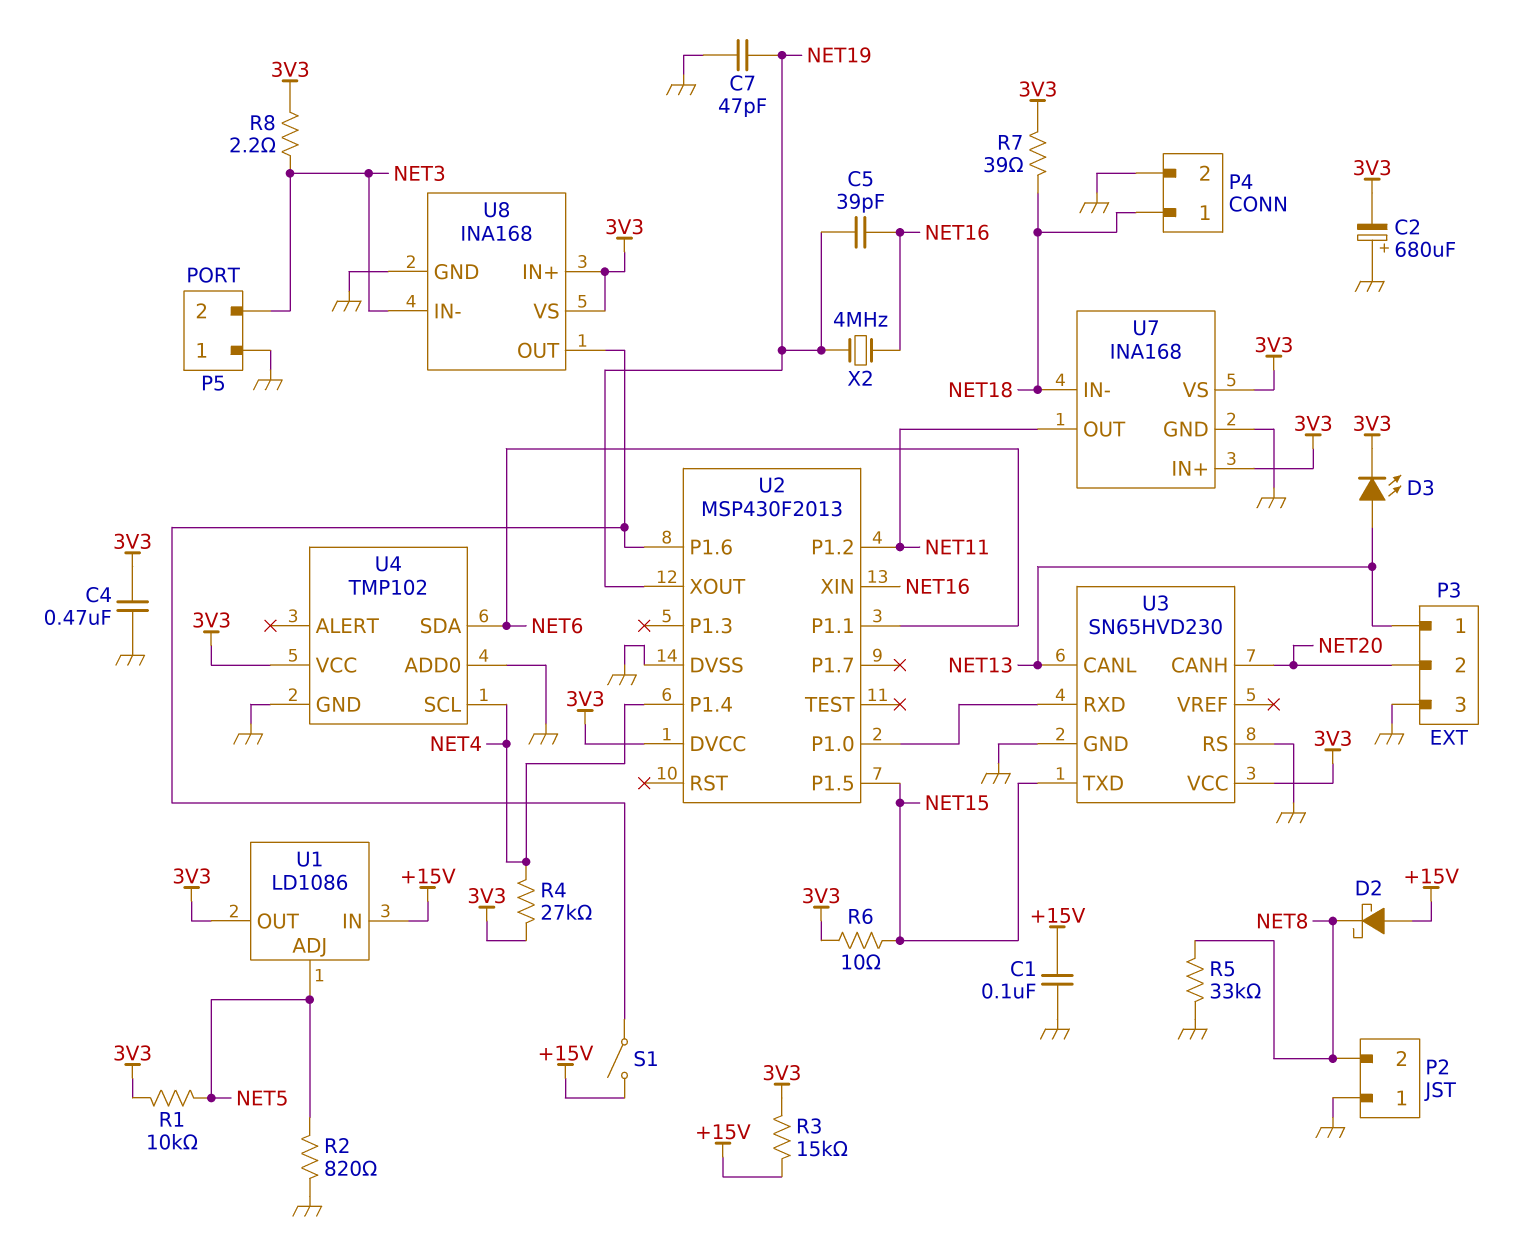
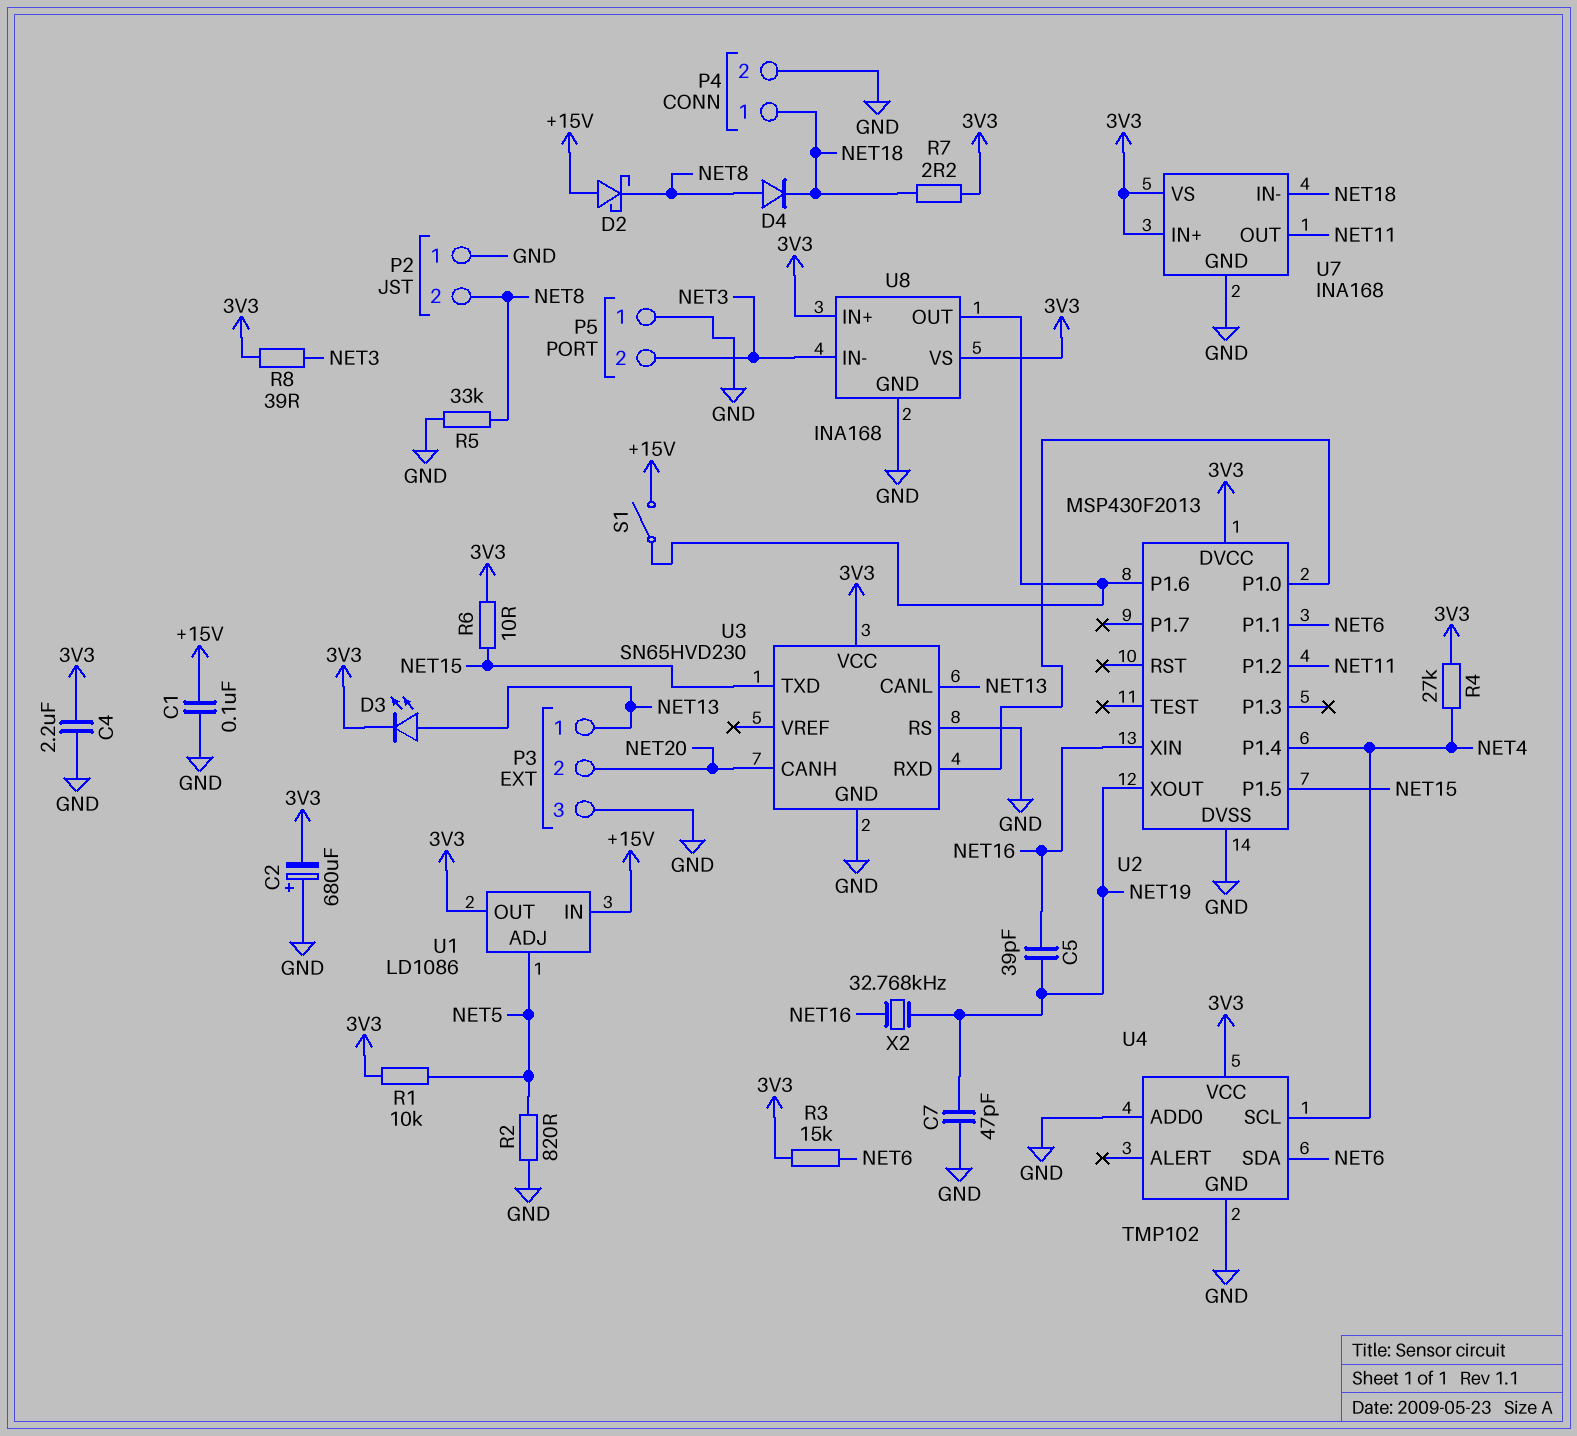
C4: 470nF (3V3, GND) -> 2.2uF (3V3, GND)
D4: none -> diode (A NET8, K NET18)
R3: 15k (+15V, 3V3) -> 15k (3V3, NET6)
R7: 39 (3V3, NET18) -> 2.2 (3V3, NET18)
R8: 2.2 (3V3, NET3) -> 39 (3V3, NET3)
X2: 4MHz (NET16, NET19) -> 32.768kHz (NET16, NET19)

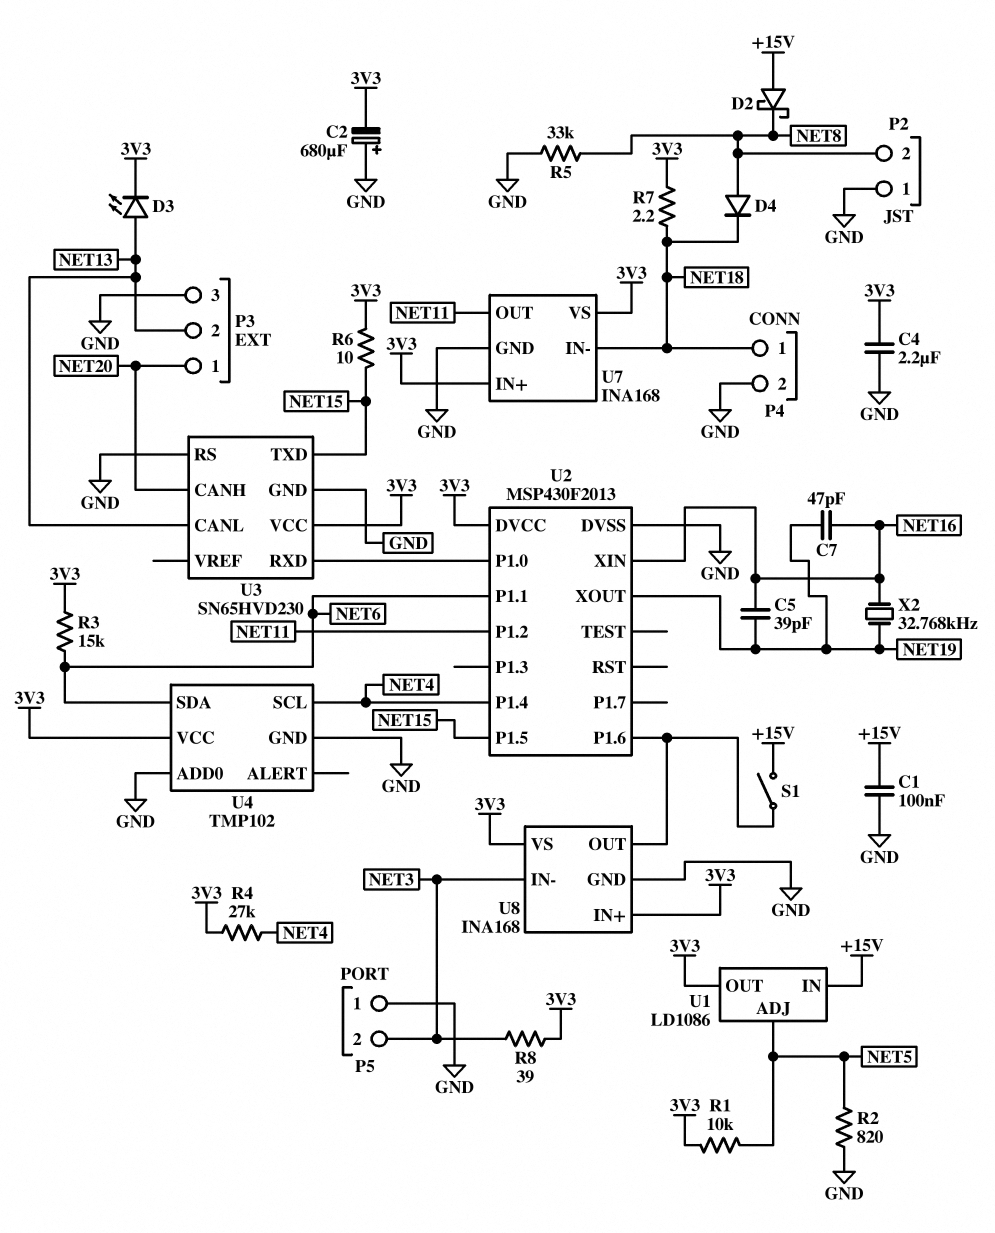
C7: 47pF (GND, NET19) -> 47pF (NET16, NET19)
P3 pin 1: NET13 -> NET20
P3 pin 2: NET20 -> NET13

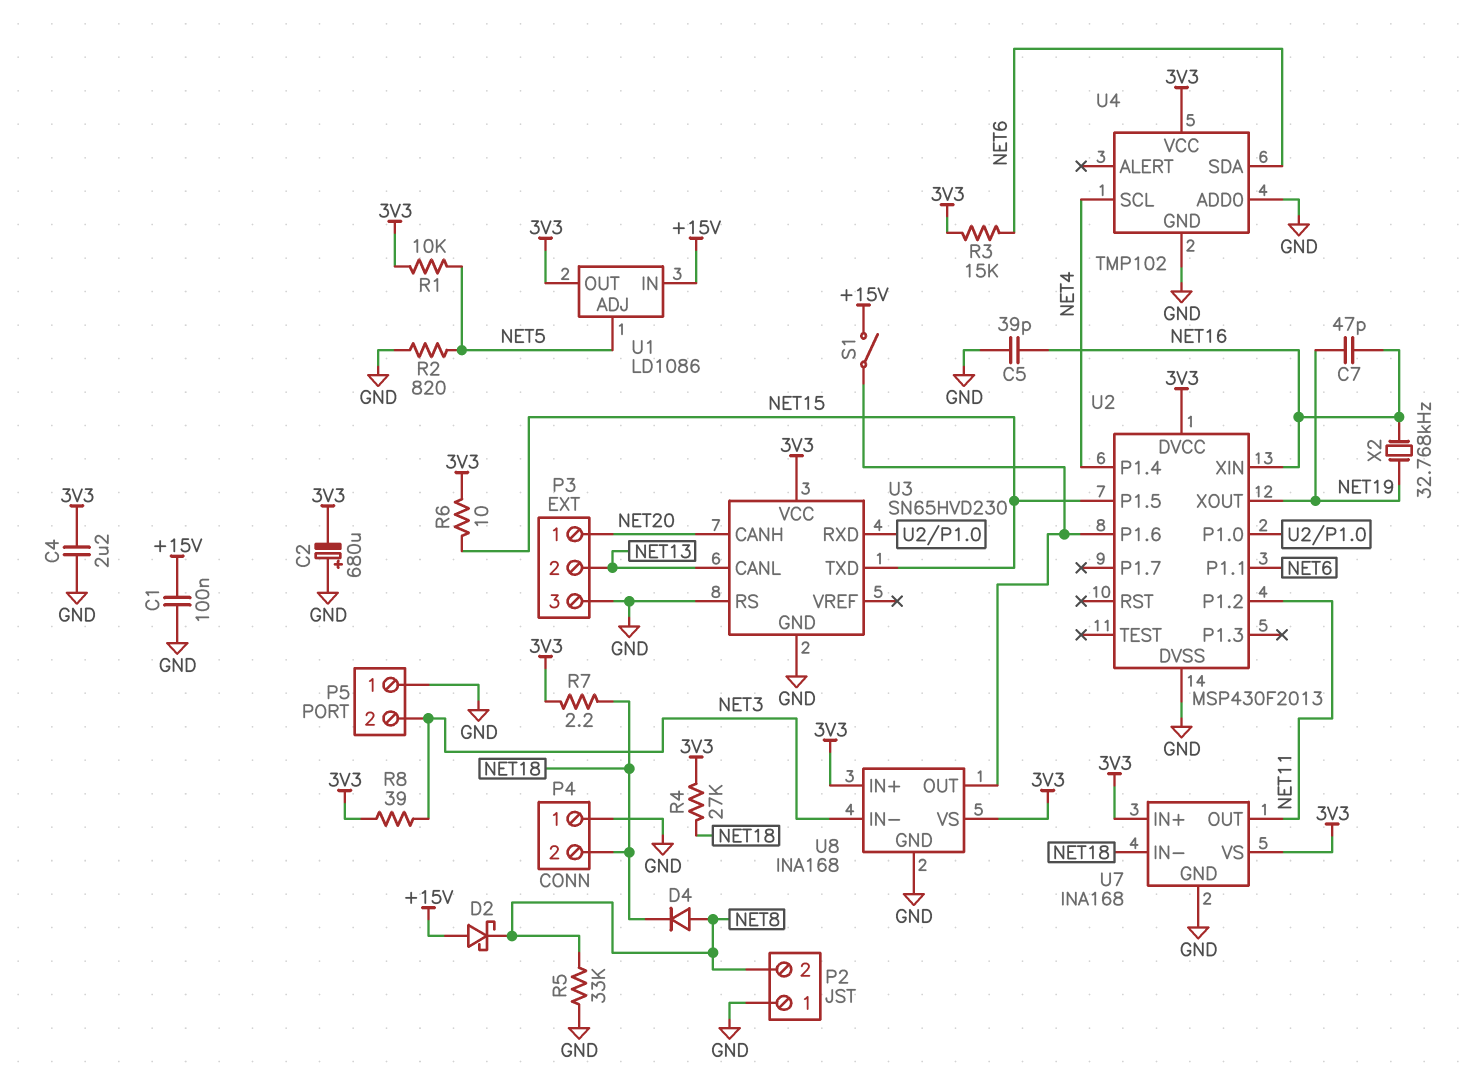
C5: 39pF (NET16, NET19) -> 39pF (GND, NET16)
D3: LED (A NET13, K 3V3) -> none
P4 pin 1: NET18 -> GND
P4 pin 2: GND -> NET18
R4: 27k (3V3, NET4) -> 27k (3V3, NET18)

